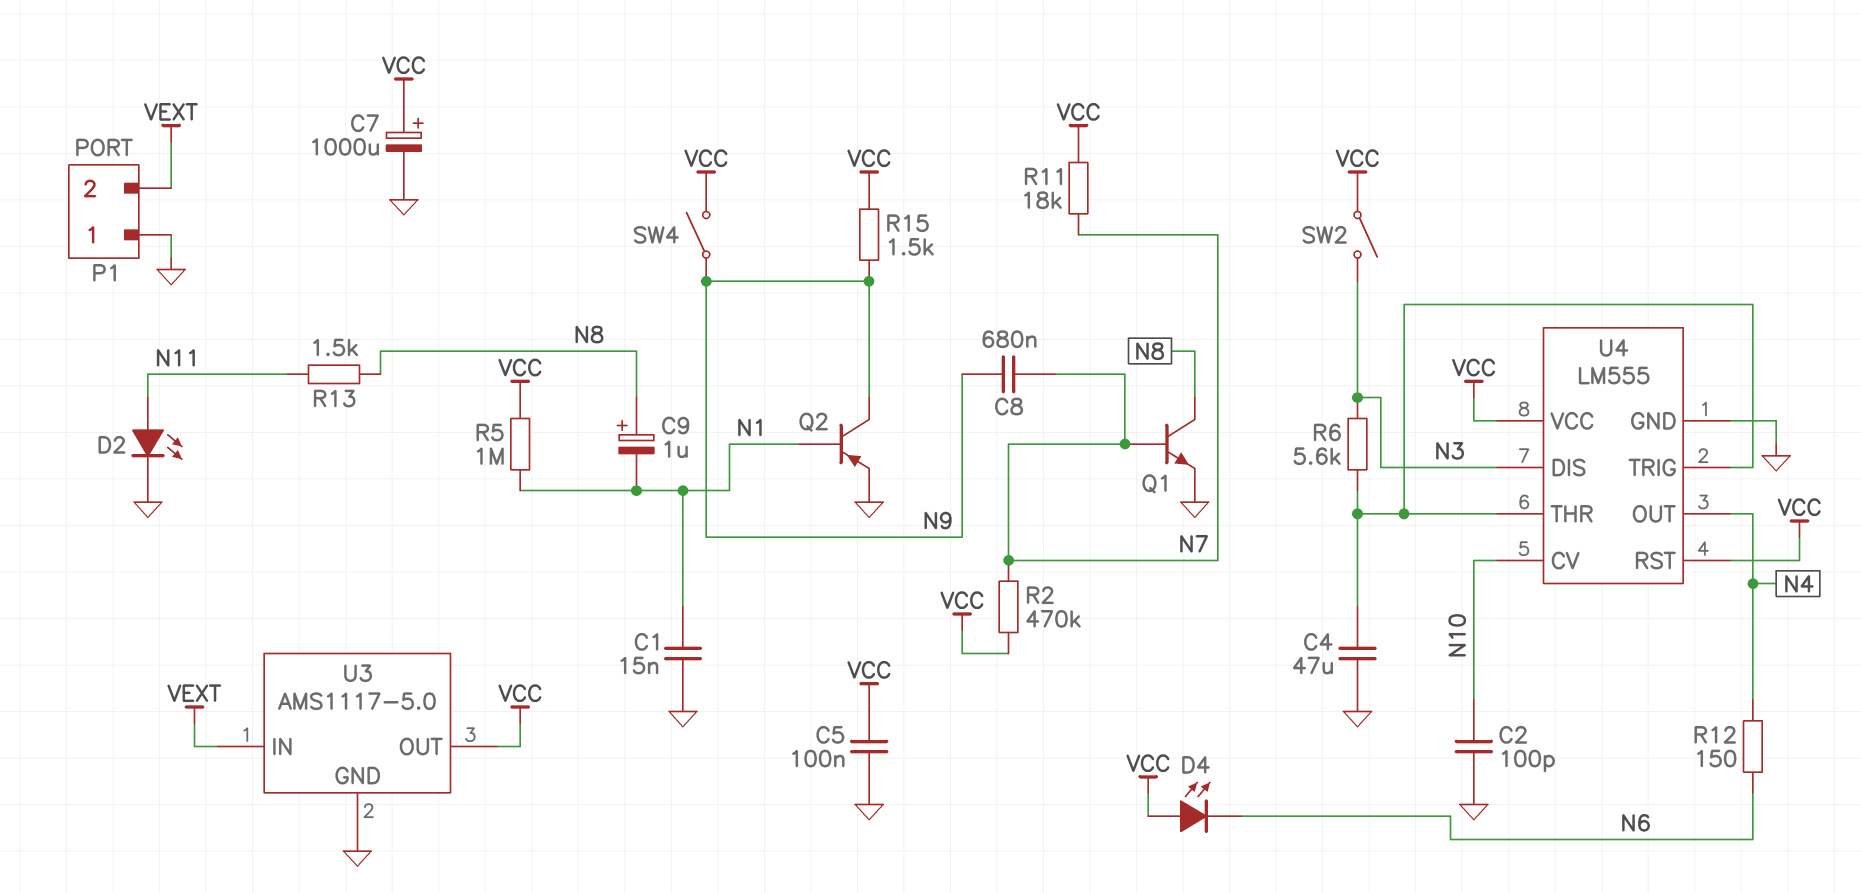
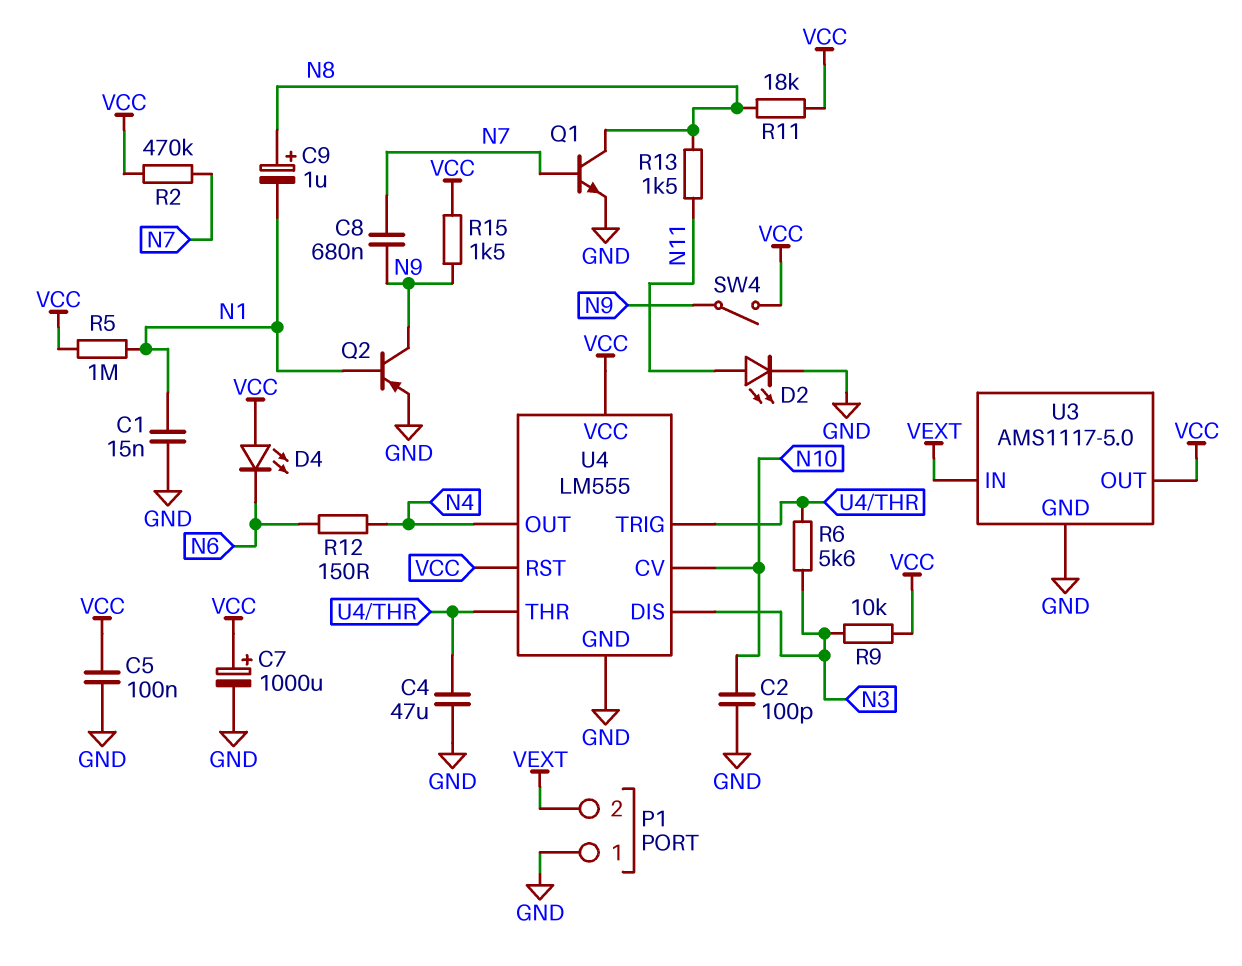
R9: none -> 10k (N3, VCC)
R11: 18k (N7, VCC) -> 18k (N8, VCC)
SW2: switch (N3, VCC) -> none

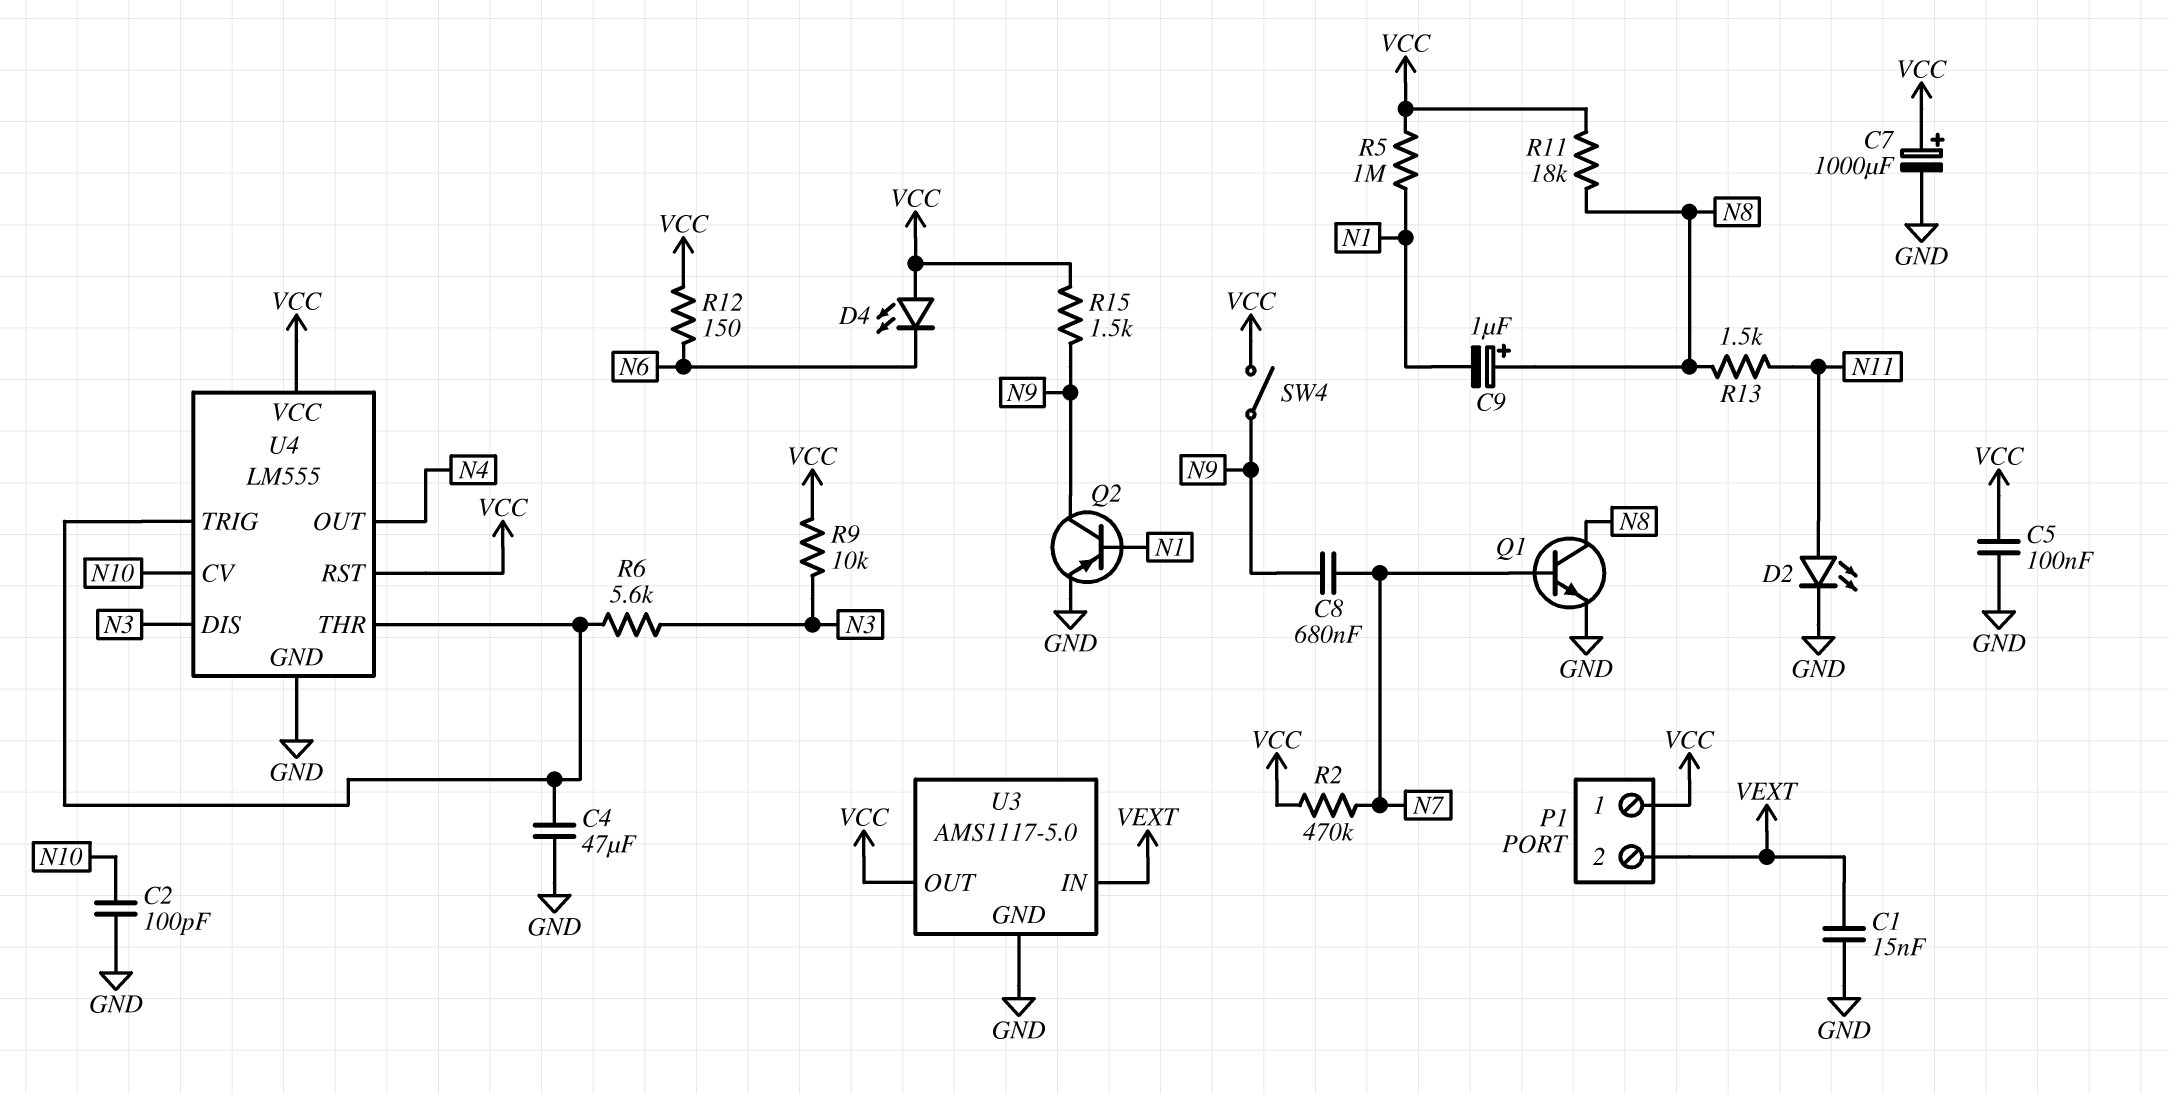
C1: 15nF (GND, N1) -> 15nF (GND, VEXT)
P1 pin 1: GND -> VCC
R12: 150 (N4, N6) -> 150 (N6, VCC)

